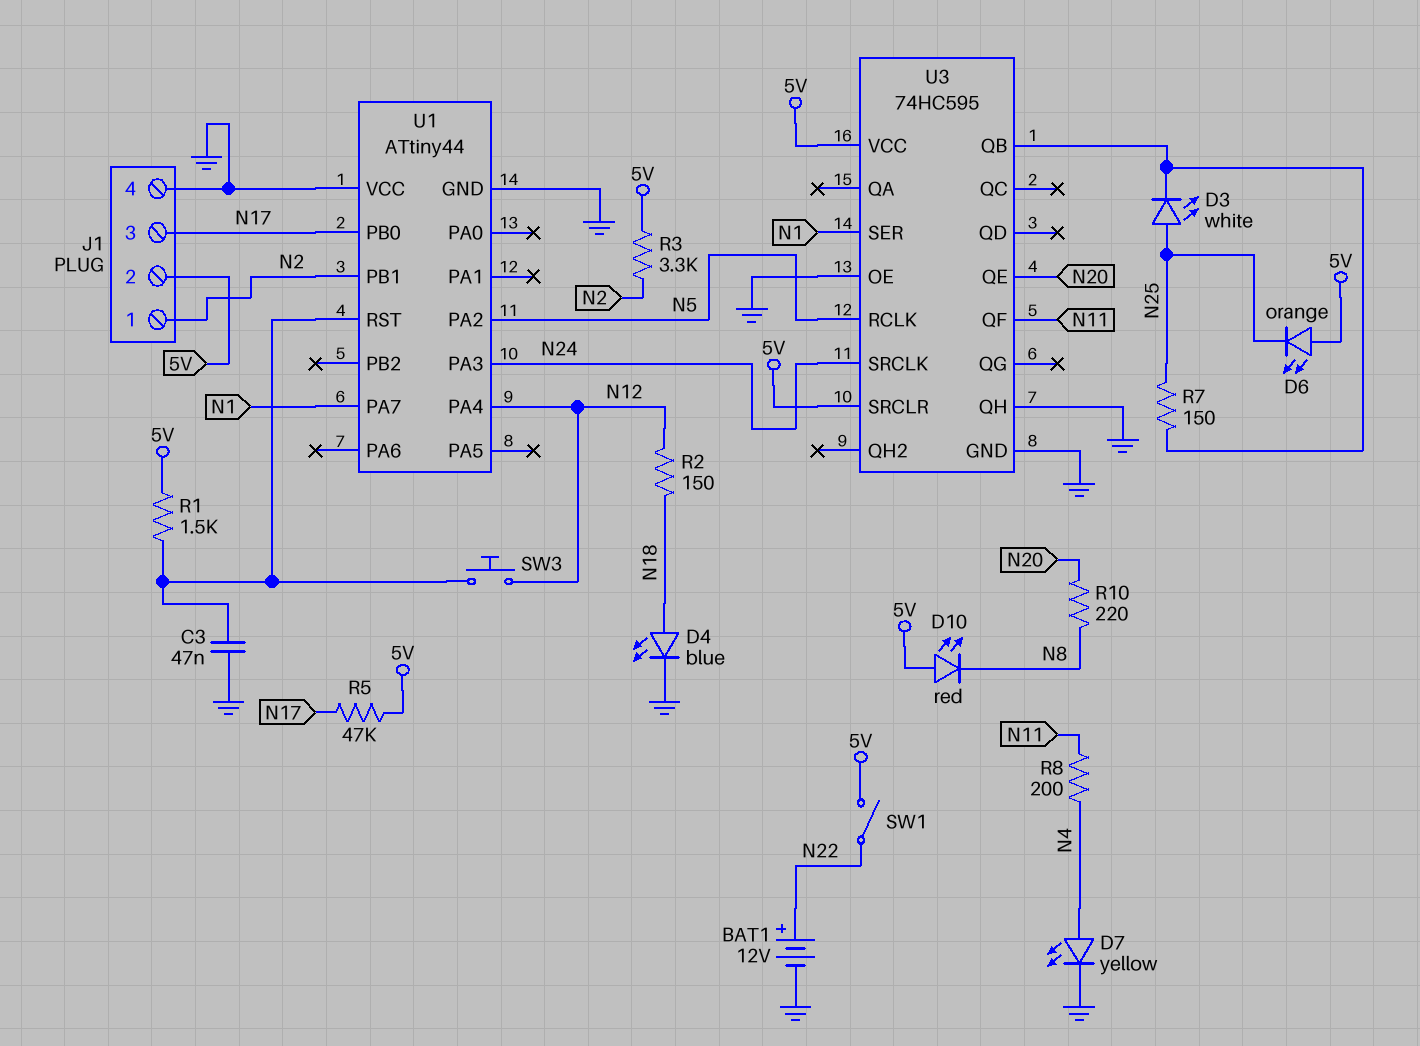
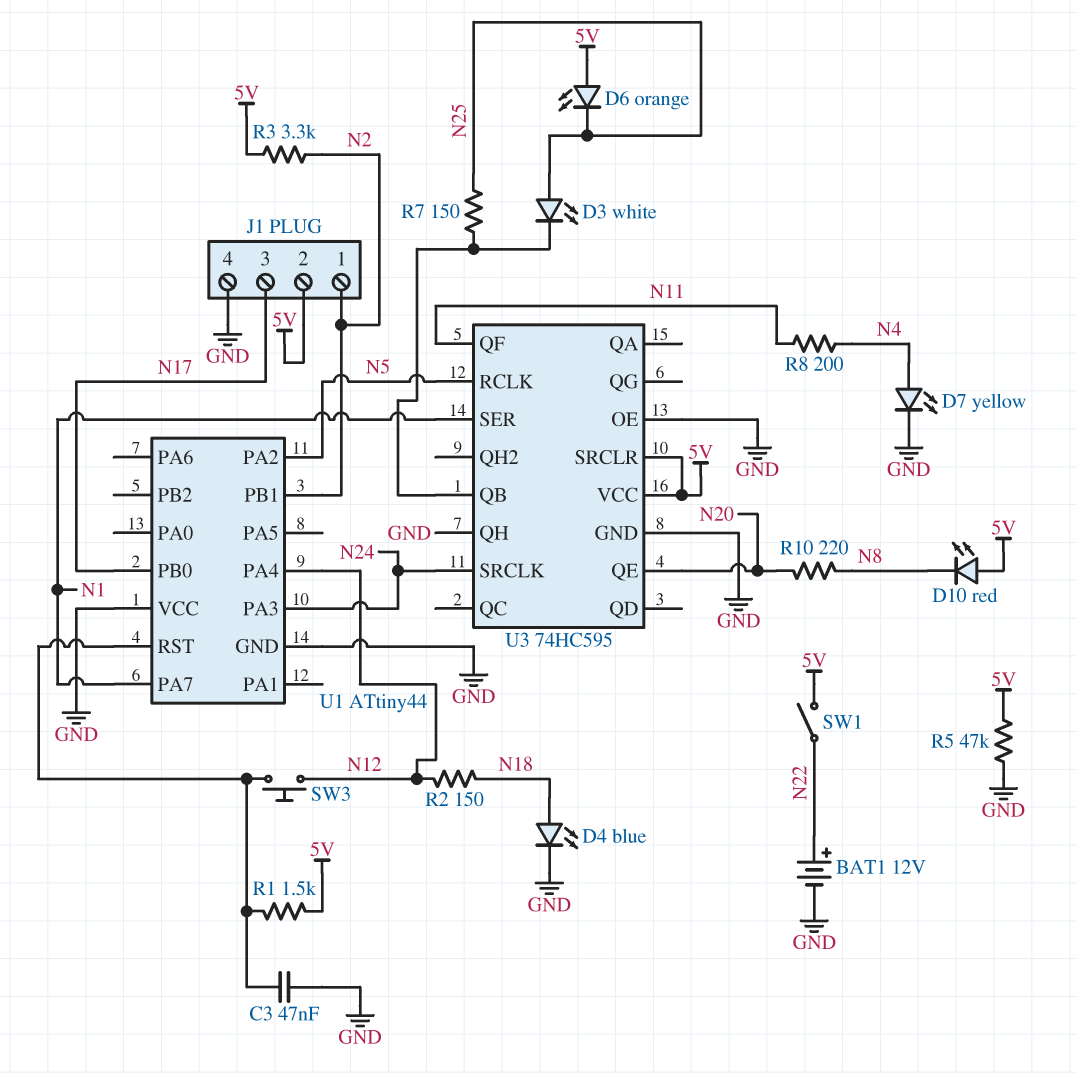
R5: 47k (5V, N17) -> 47k (5V, GND)

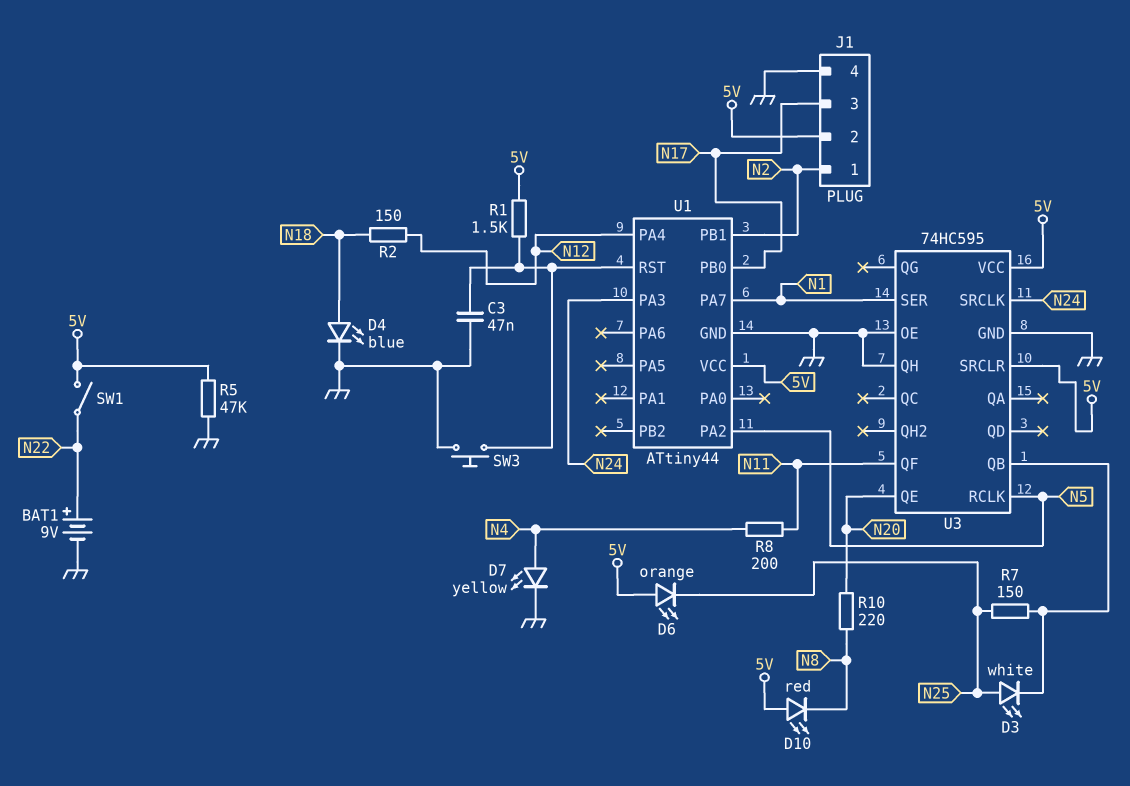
BAT1: 12V (plus N22, minus GND) -> 9V (plus N22, minus GND)
R3: 3.3k (5V, N2) -> none
SW3: button (N12, U1/RST) -> button (GND, U1/RST)
U1 pin VCC: GND -> 5V

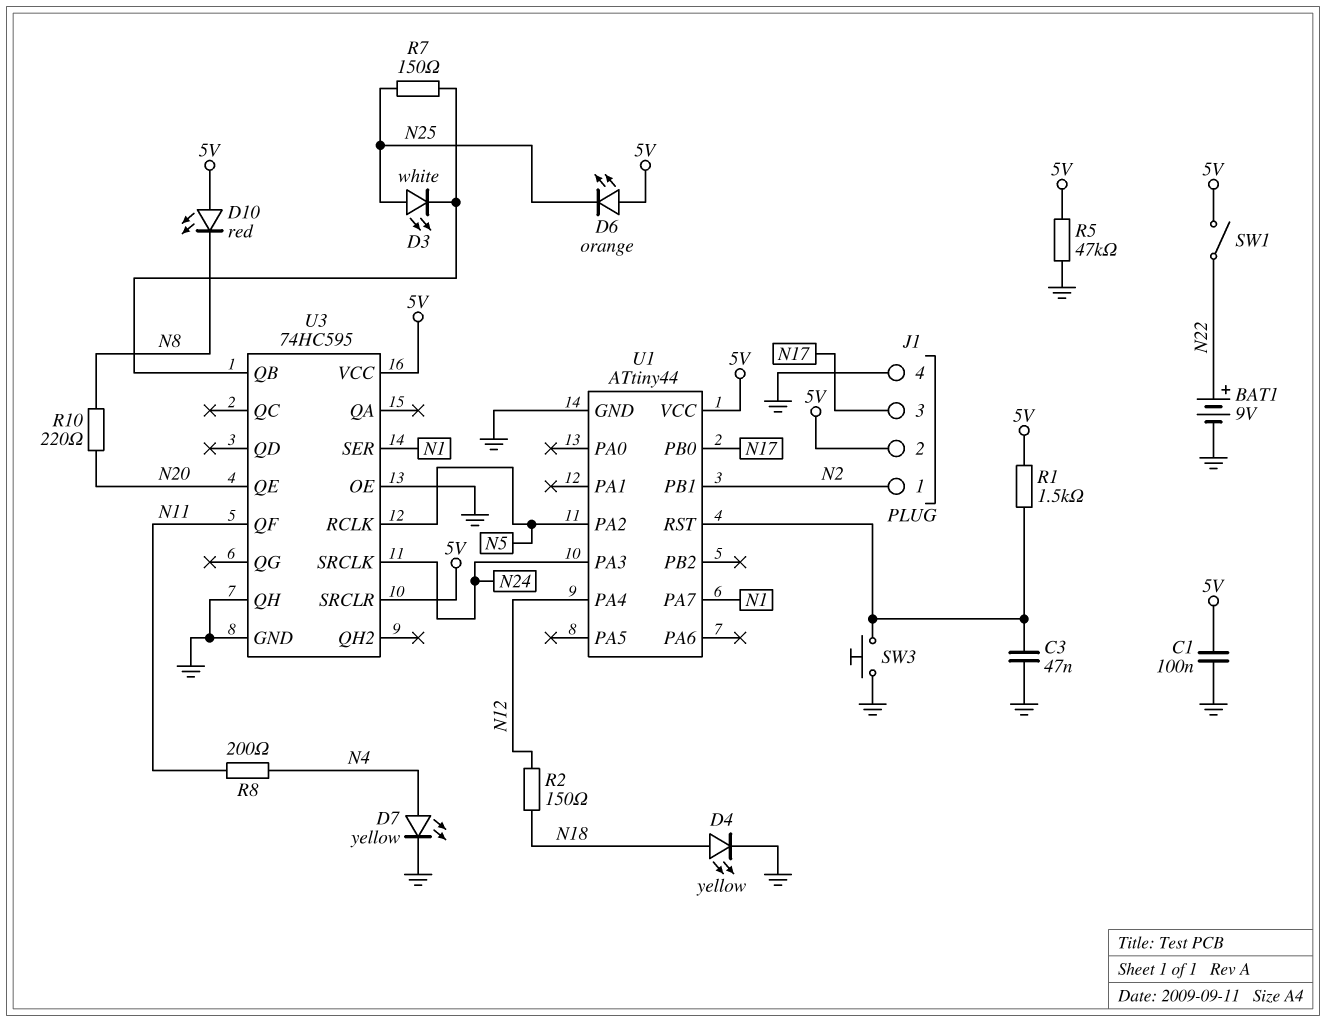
C1: none -> 100nF (5V, GND)
D4: LED blue (A N18, K GND) -> LED yellow (A N18, K GND)

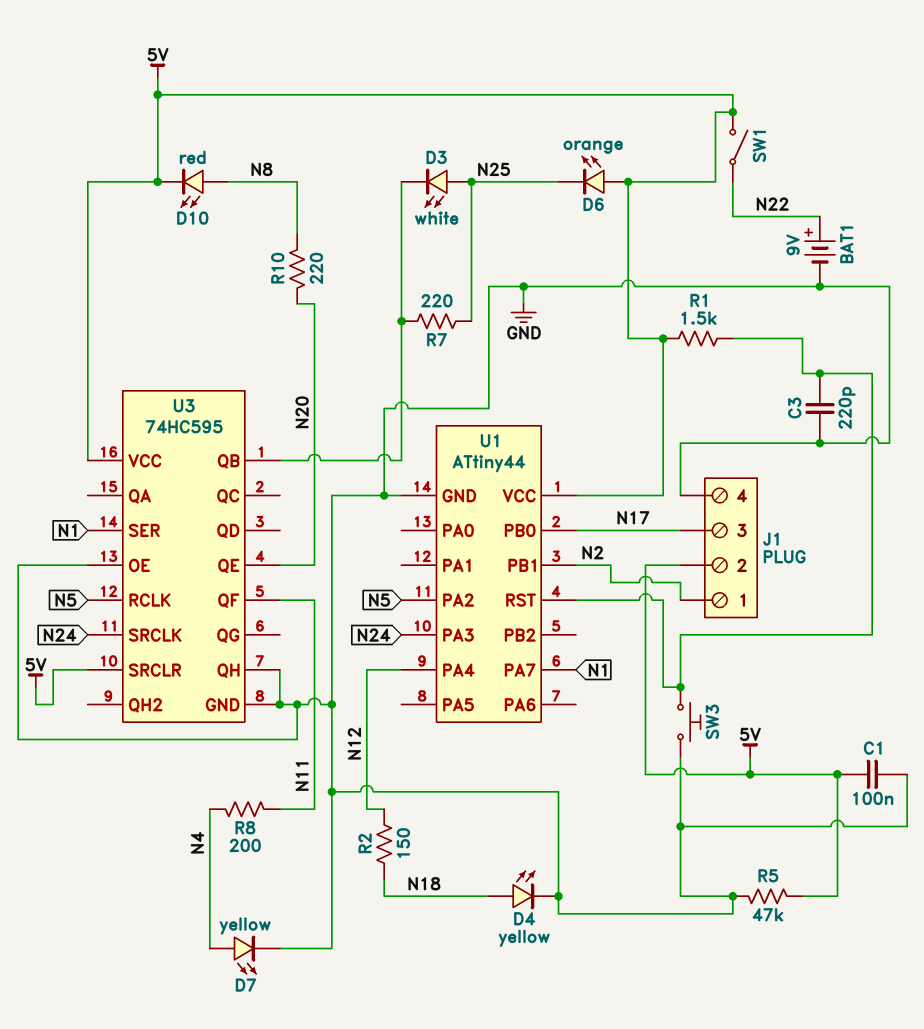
C3: 47nF (GND, U1/RST) -> 220pF (GND, U1/RST)
D10: LED red (A 5V, K N8) -> LED red (A N8, K 5V)
R7: 150 (N25, U3/QB) -> 220 (N25, U3/QB)

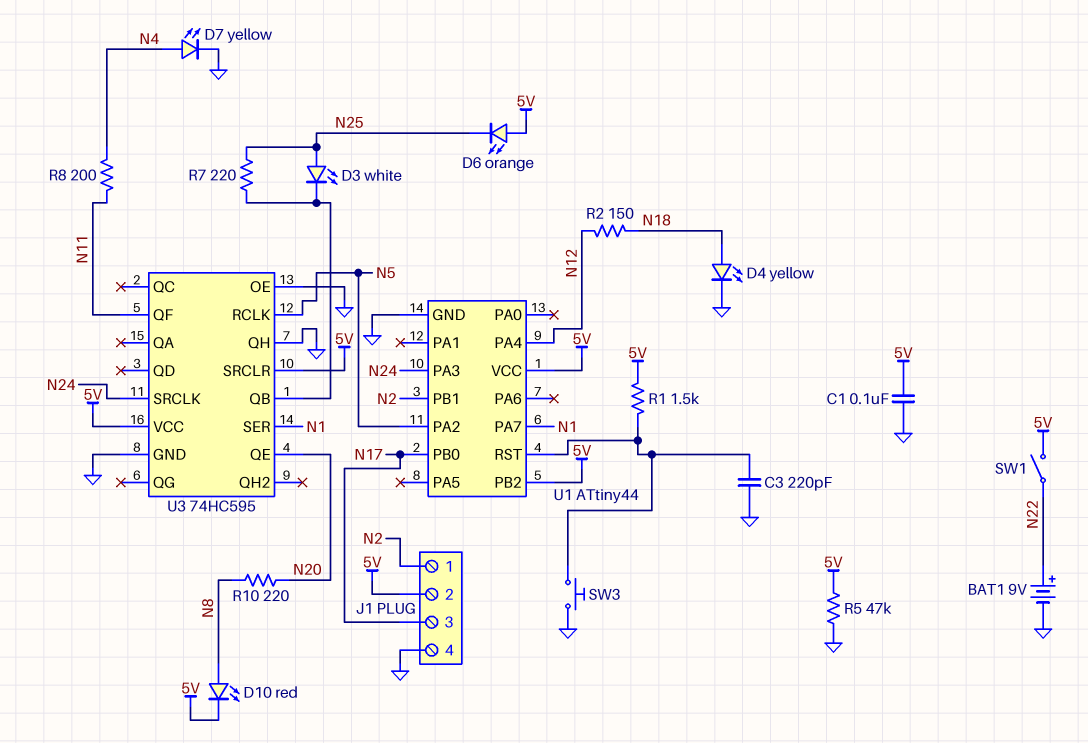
U1 pin PB2: none -> 5V

